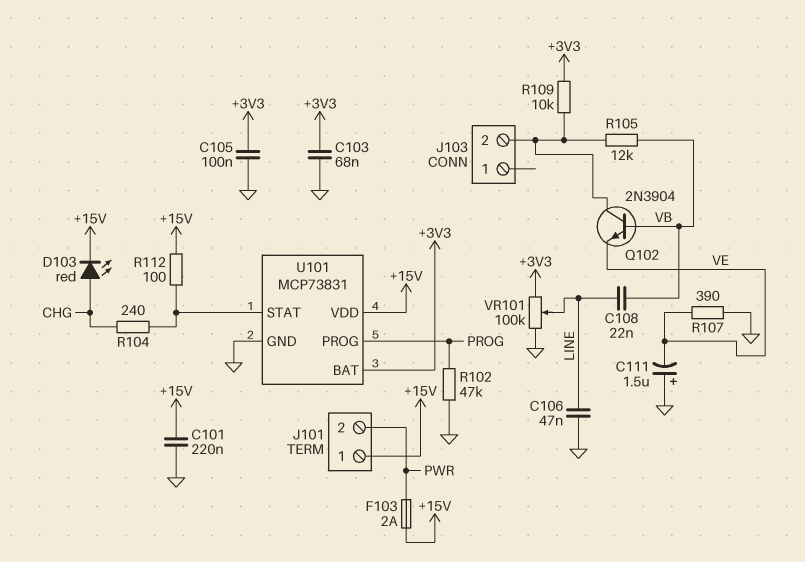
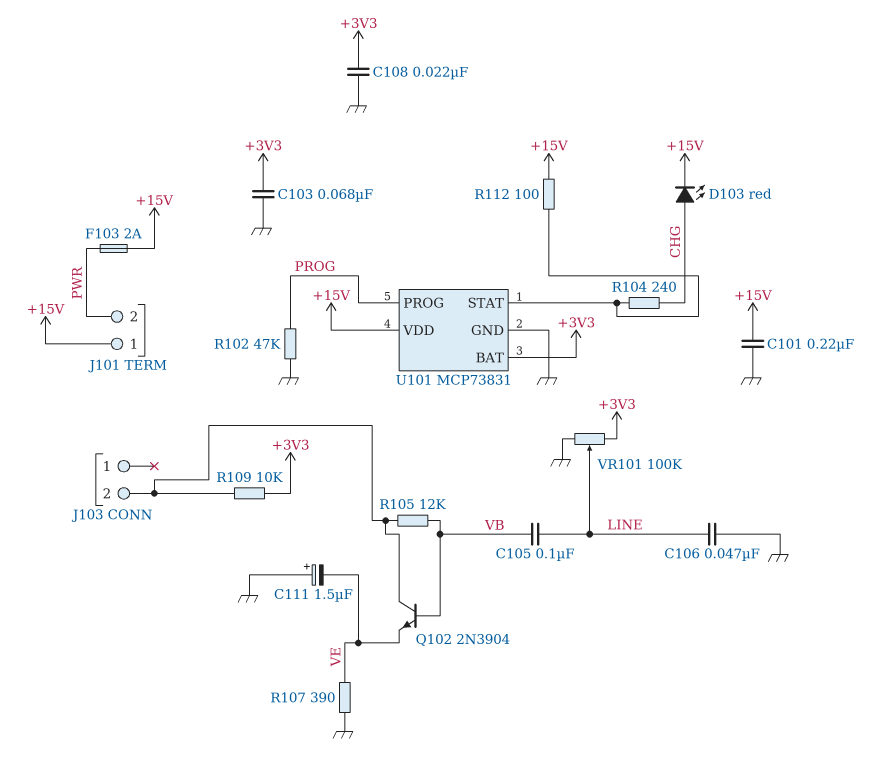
C105: 100nF (+3V3, GND) -> 100nF (LINE, VB)
C108: 22nF (LINE, VB) -> 22nF (+3V3, GND)

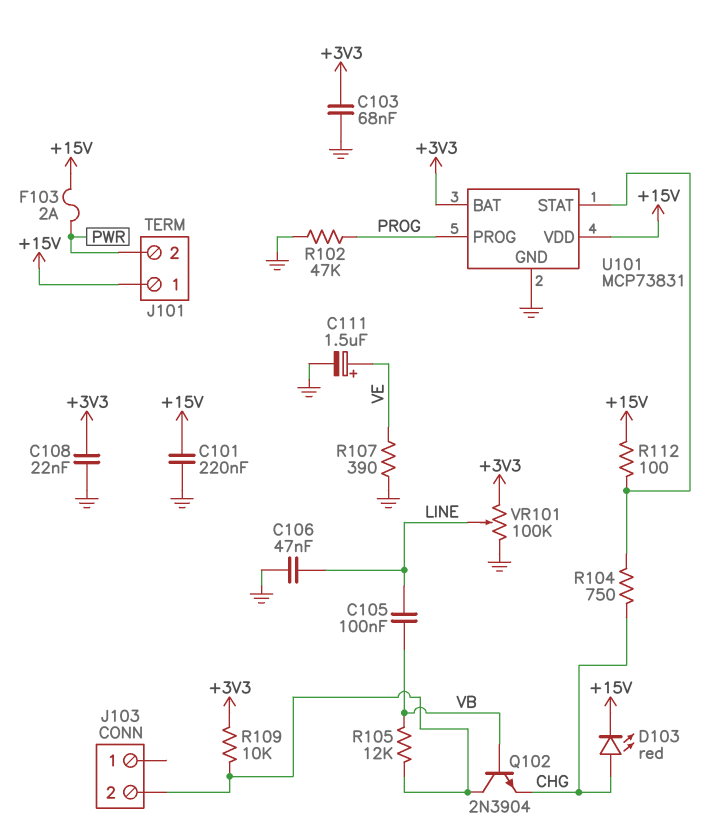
C111: 1.5uF (plus GND, minus VE) -> 1.5uF (plus VE, minus GND)
Q102: NPN 2N3904 (B VB, C J103/2, E VE) -> NPN 2N3904 (B VB, C J103/2, E CHG)
R104: 240 (CHG, U101/STAT) -> 750 (CHG, U101/STAT)

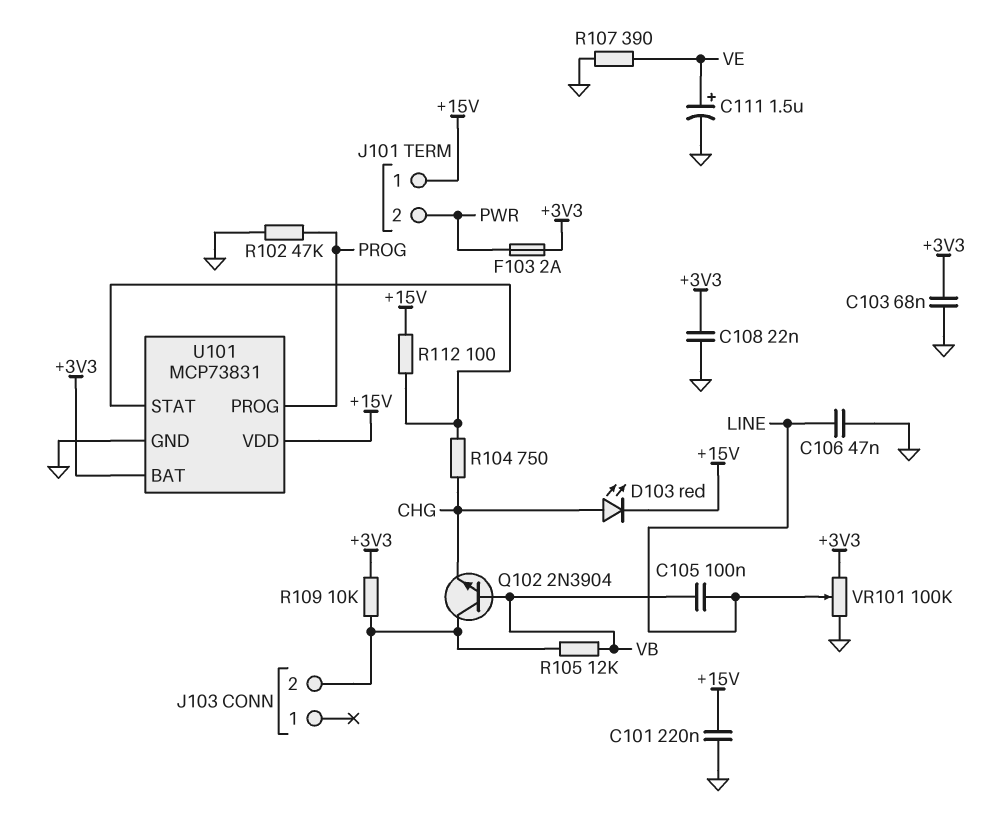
F103: 2A (+15V, PWR) -> 2A (+3V3, PWR)

